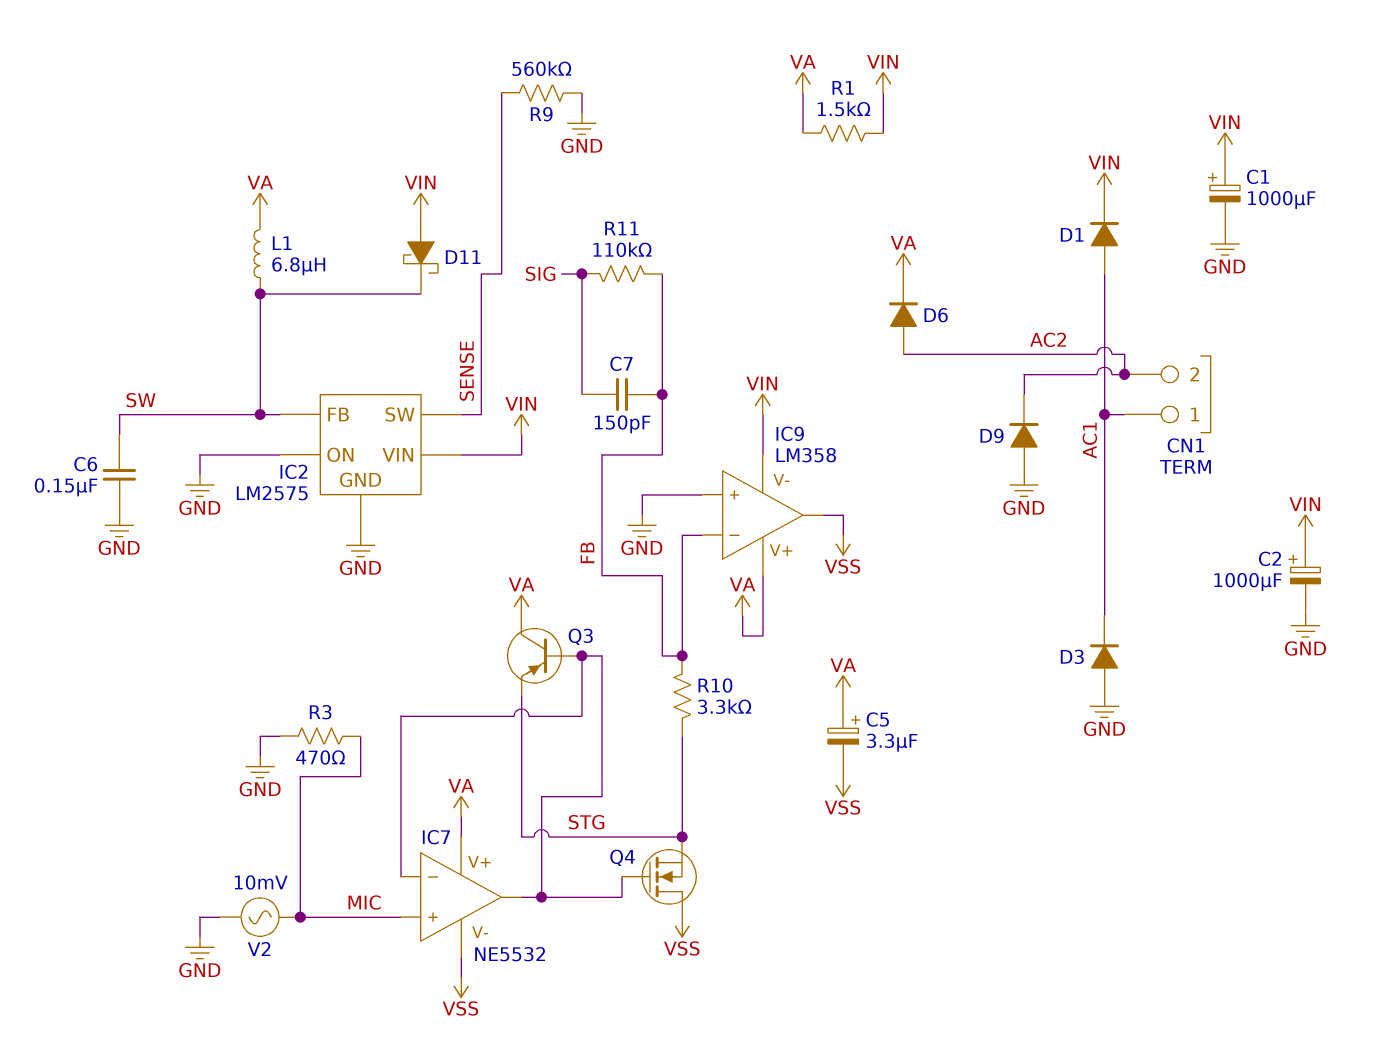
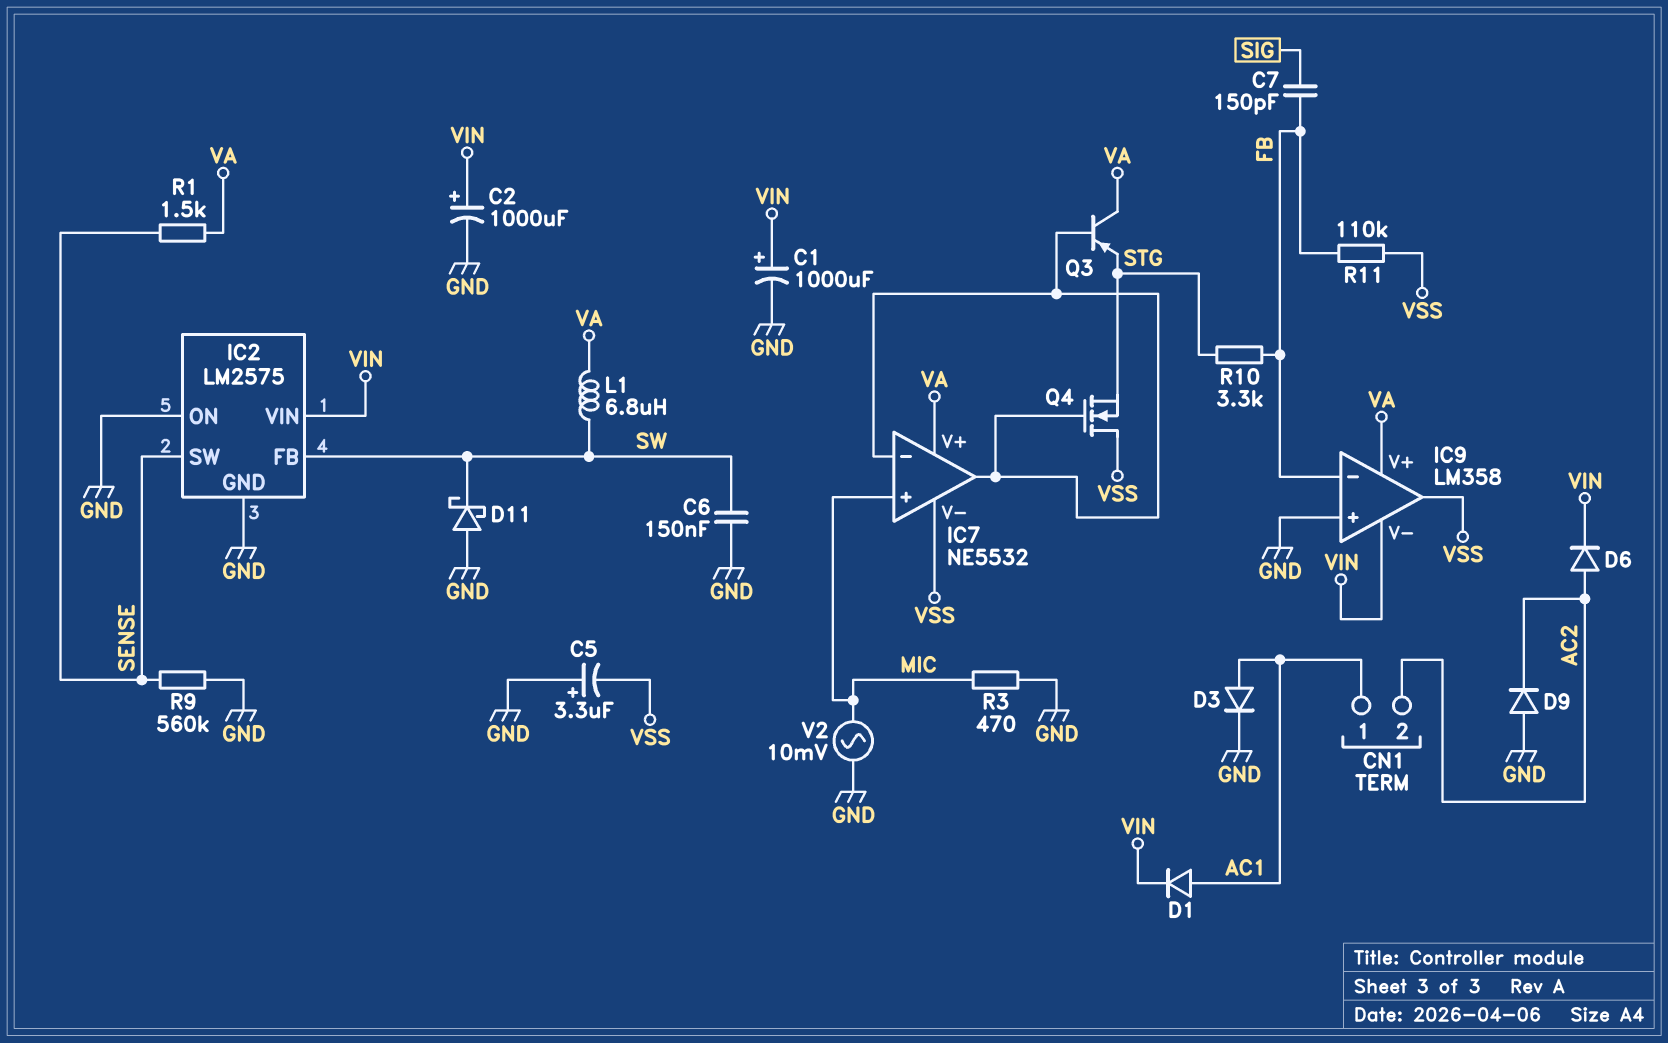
C5: 3.3uF (plus VA, minus VSS) -> 3.3uF (plus GND, minus VSS)
D3: diode (A GND, K AC1) -> diode (A AC1, K GND)
D6: diode (A AC2, K VA) -> diode (A AC2, K VIN)
D11: schottky (A VIN, K SW) -> schottky (A GND, K SW)
R1: 1.5k (VA, VIN) -> 1.5k (SENSE, VA)
R11: 110k (FB, SIG) -> 110k (FB, VSS)

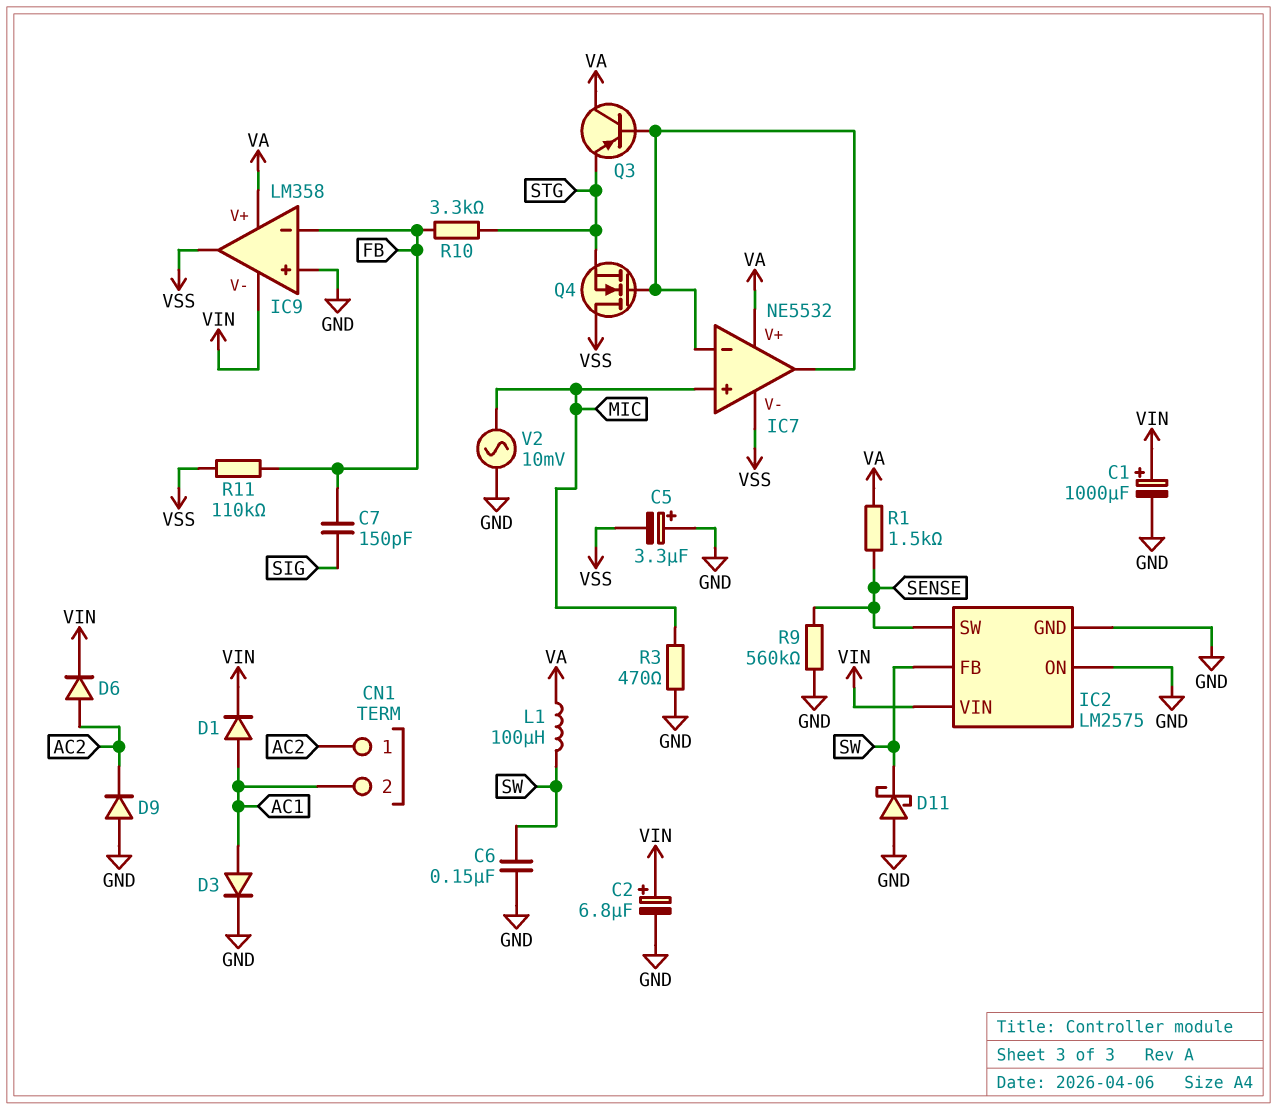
C2: 1000uF (plus VIN, minus GND) -> 6.8uF (plus VIN, minus GND)
CN1 pin 1: AC1 -> AC2
CN1 pin 2: AC2 -> AC1
L1: 6.8uH (SW, VA) -> 100uH (SW, VA)

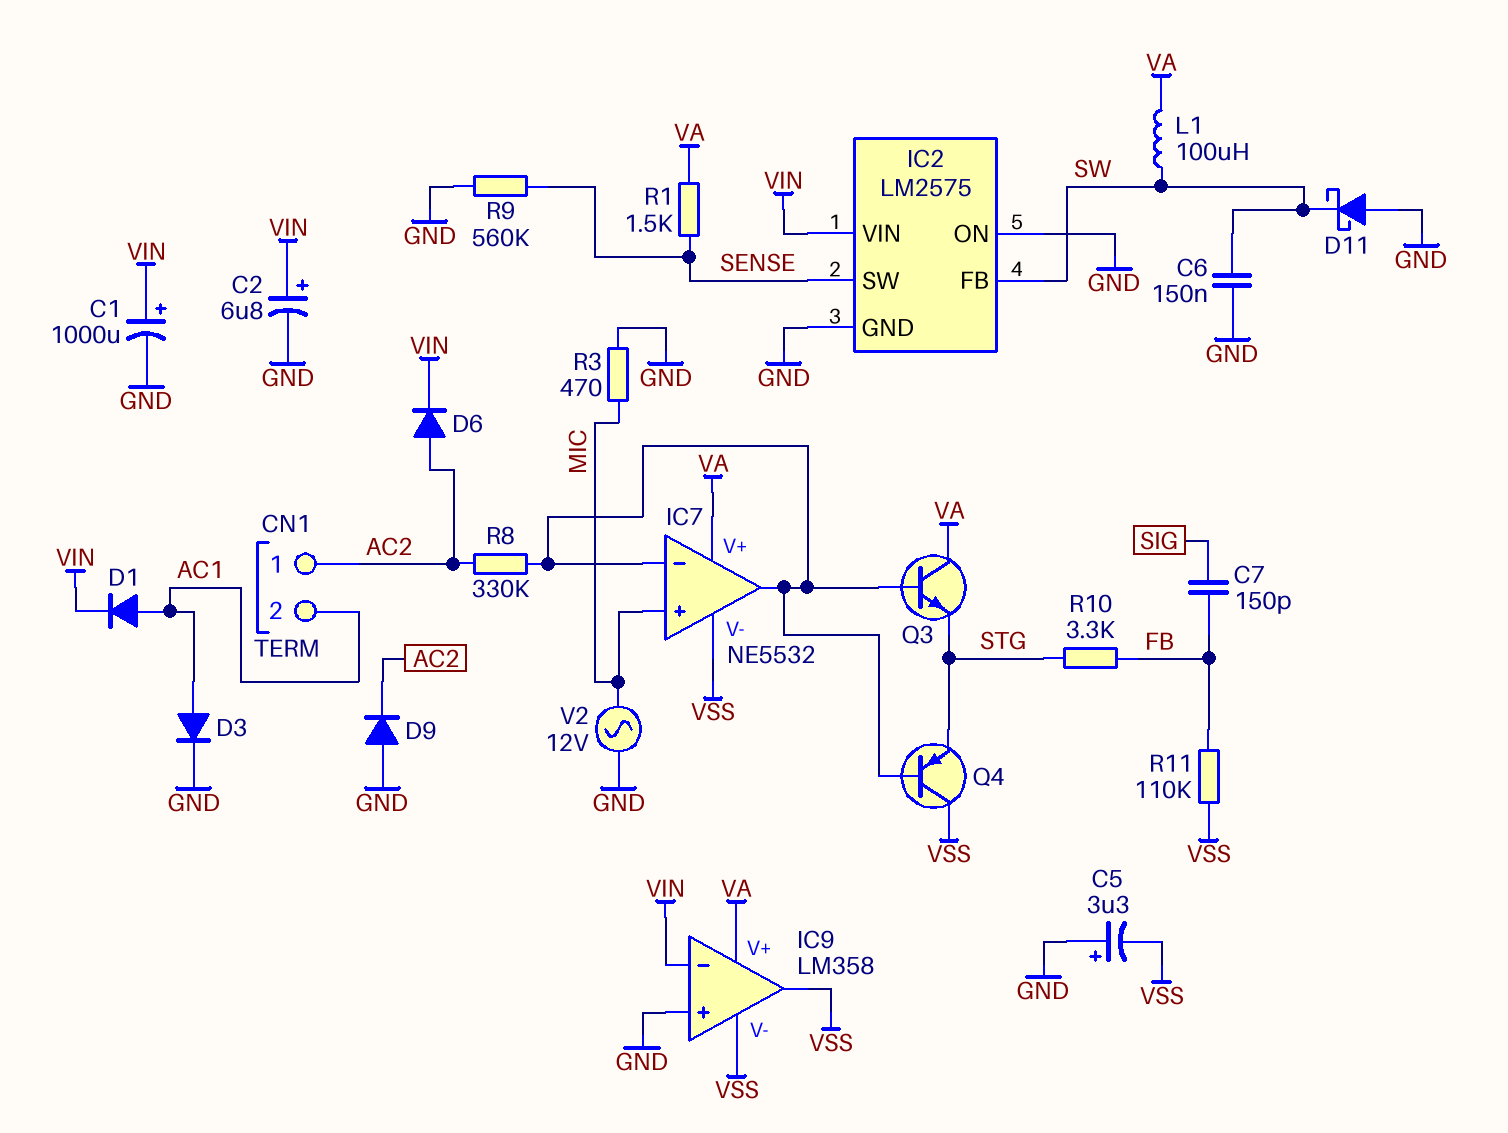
IC9 pin V-: VIN -> VSS
IC9 pin in-: FB -> VIN
Q3: PNP (B IC7/in-, C VA, E STG) -> NPN (B IC7/in-, C VA, E STG)
Q4: NMOS (G IC7/in-, D VSS, S STG) -> PNP (B IC7/in-, C VSS, E STG)
R8: none -> 330k (AC2, IC7/in-)
V2: AC 10mV (GND, MIC) -> AC 12V (GND, MIC)

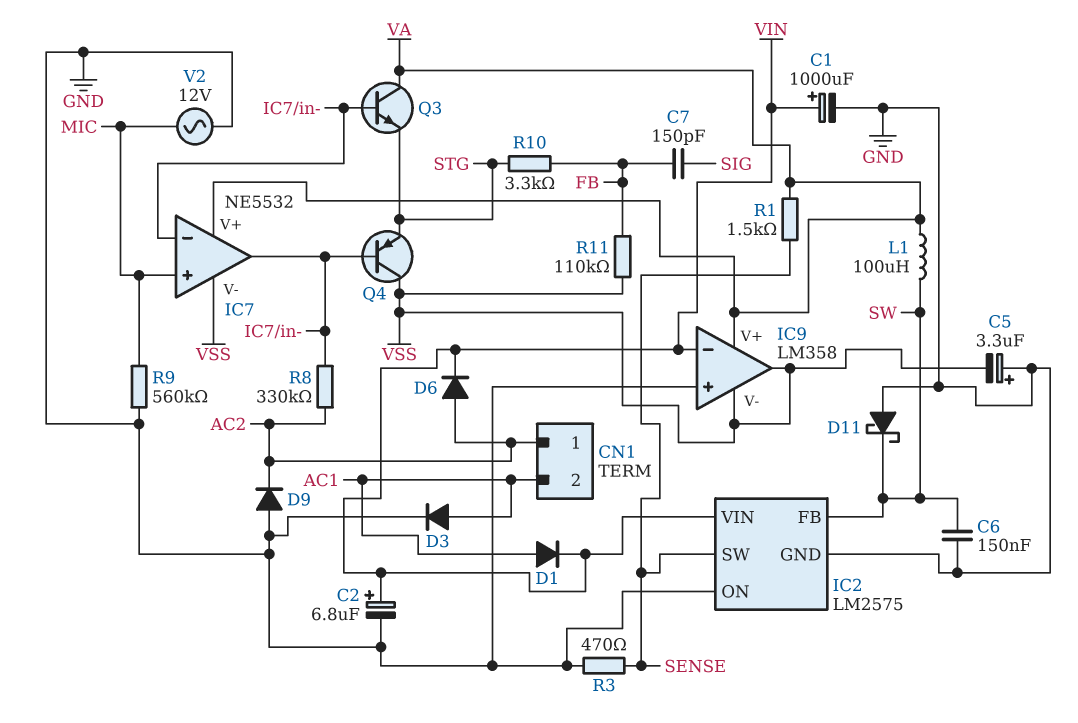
R3: 470 (GND, MIC) -> 470 (GND, SENSE)
R9: 560k (GND, SENSE) -> 560k (GND, MIC)

